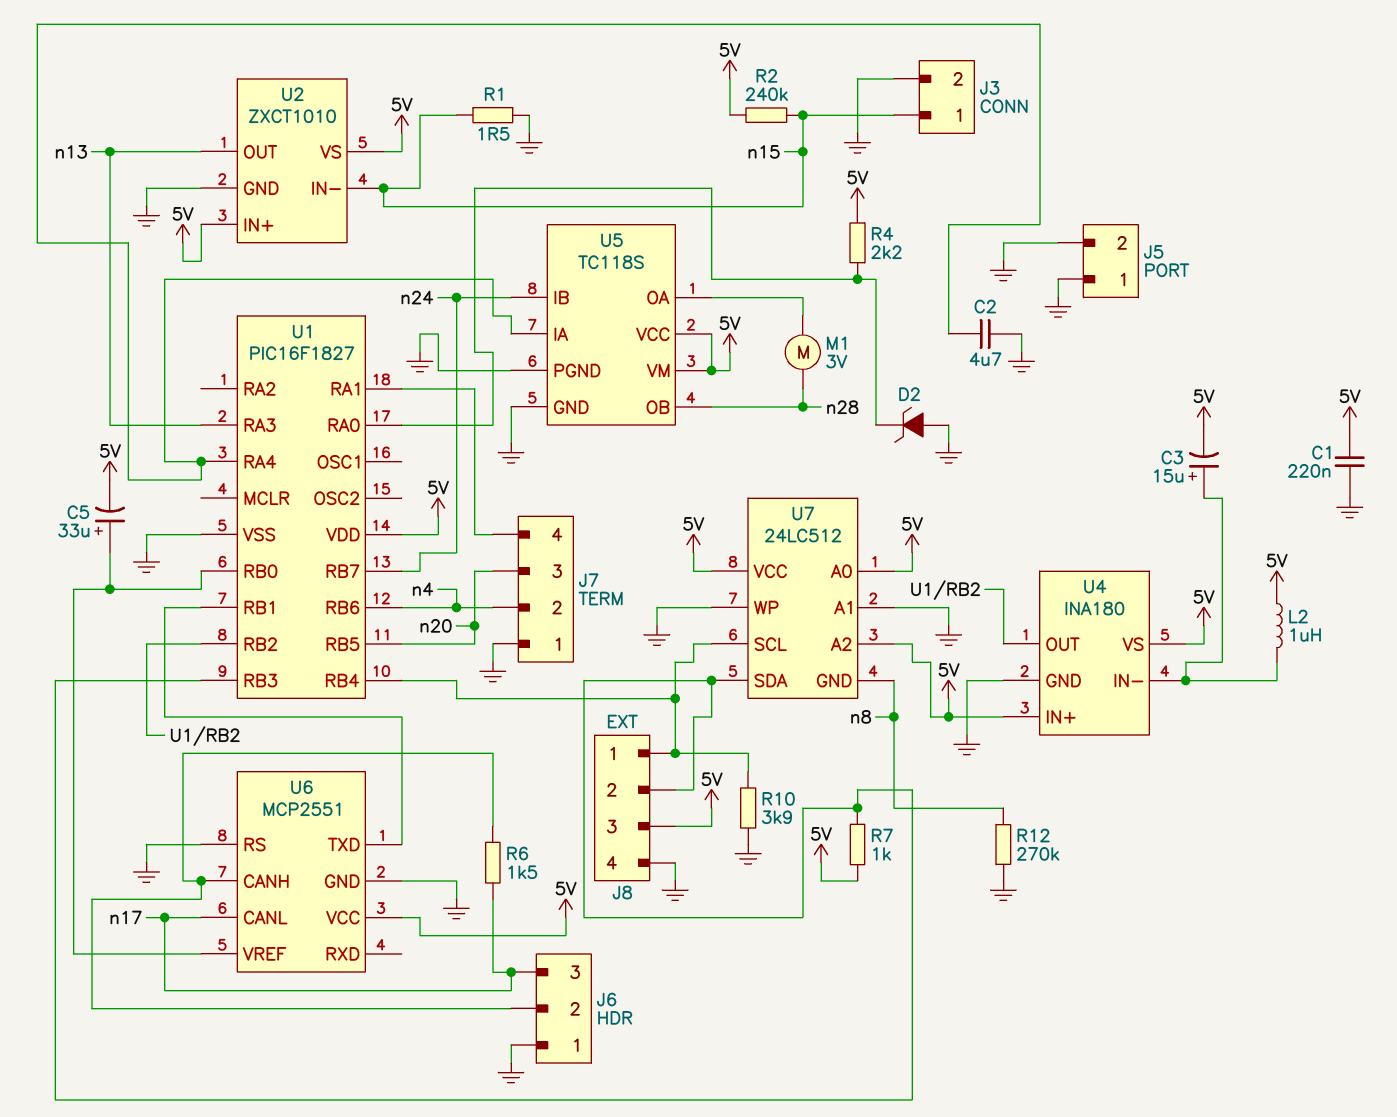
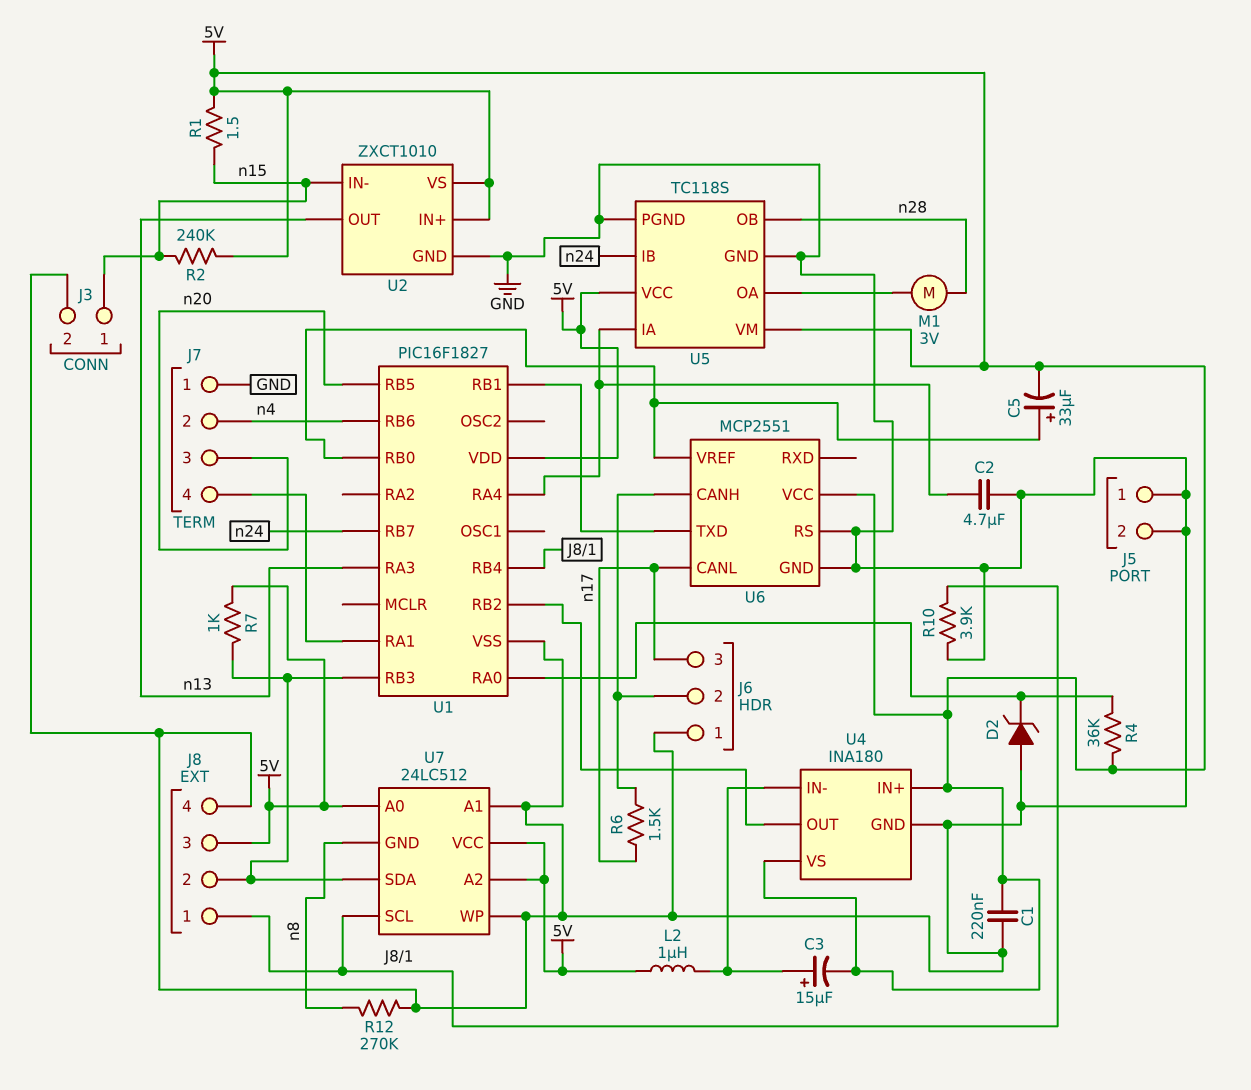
R1: 1.5 (GND, n15) -> 1.5 (5V, n15)
R4: 2.2k (5V, U1/RA0) -> 36k (5V, U1/RA0)

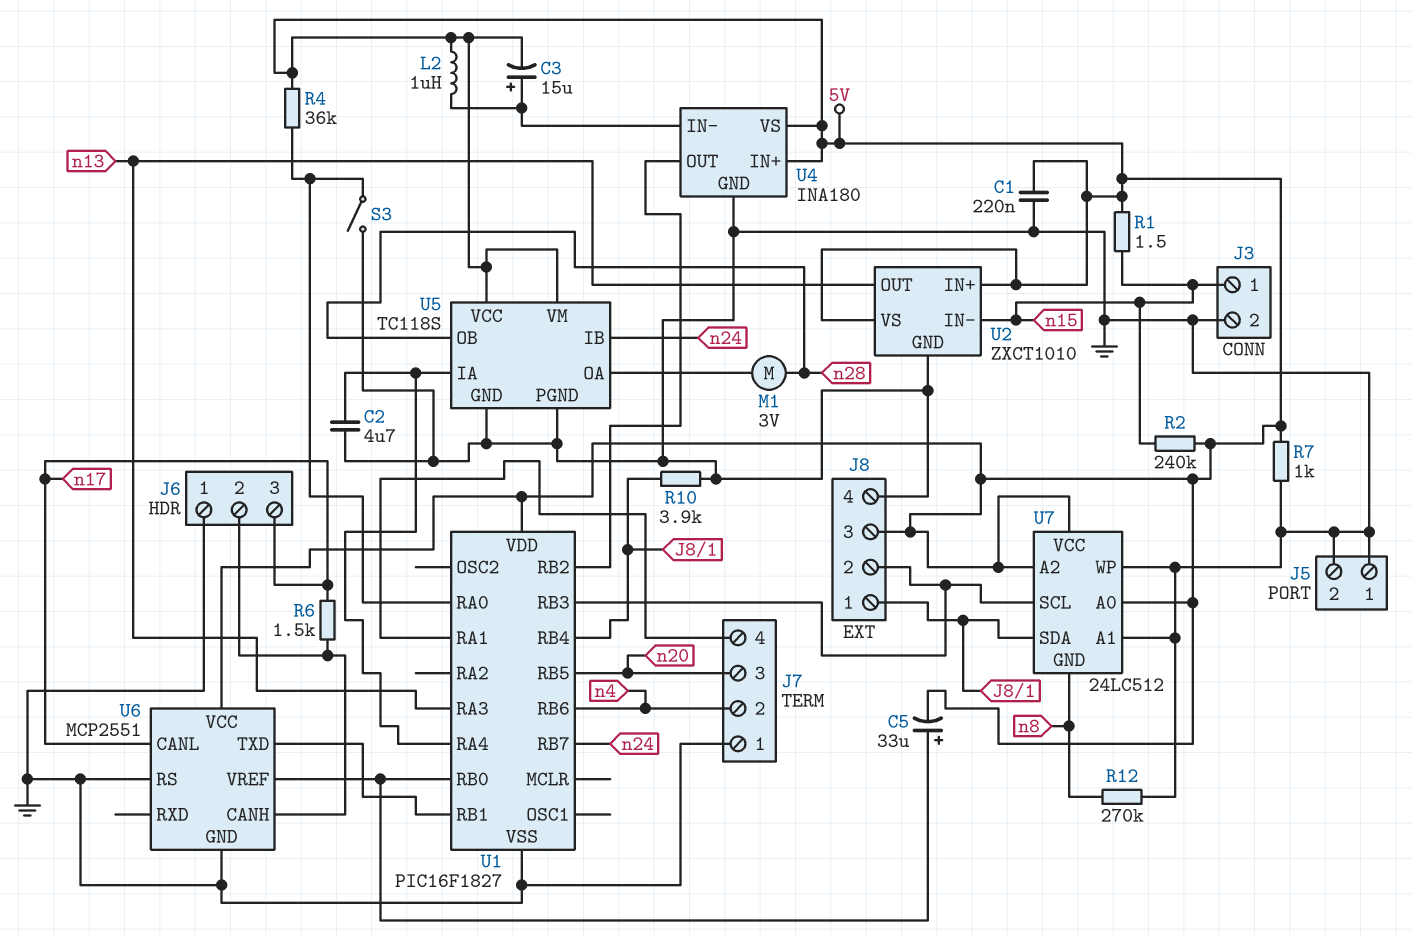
D2: zener (A GND, K U1/RA0) -> none
R7: 1k (5V, J8/2) -> 1k (5V, GND)
S3: none -> switch (GND, U1/RA0)
U7 pin SCL: J8/1 -> J8/2
U7 pin SDA: J8/2 -> J8/1

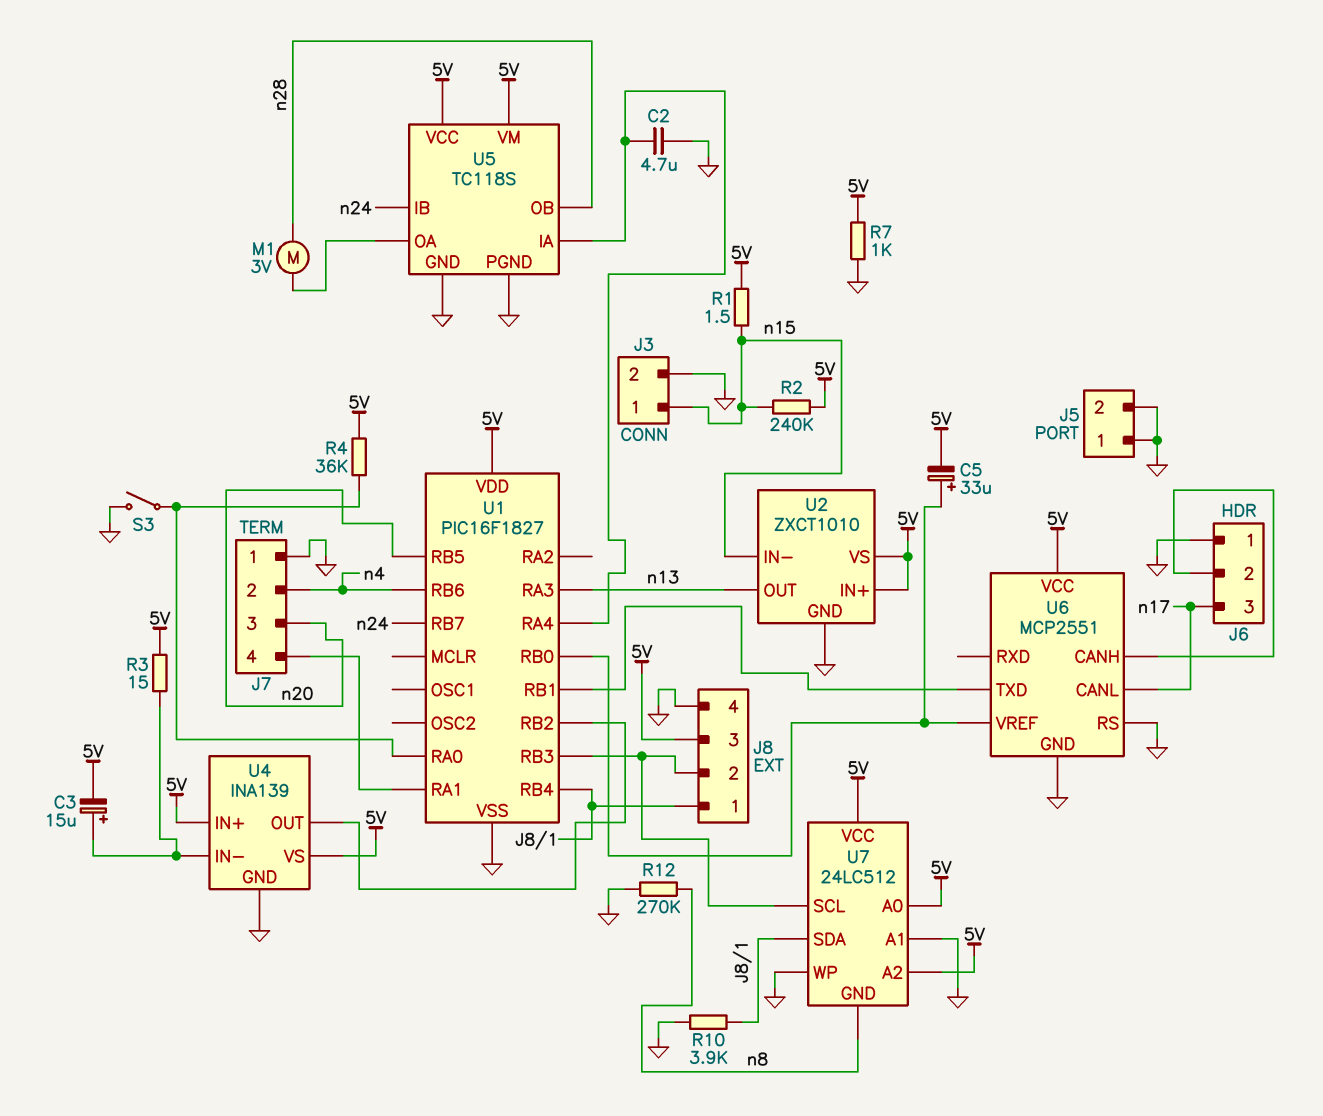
C1: 220nF (5V, GND) -> none
L2: 1uH (5V, U4/IN-) -> none
R3: none -> 15 (5V, U4/IN-)
R6: 1.5k (J6/2, n17) -> none
U4: INA180 -> INA139

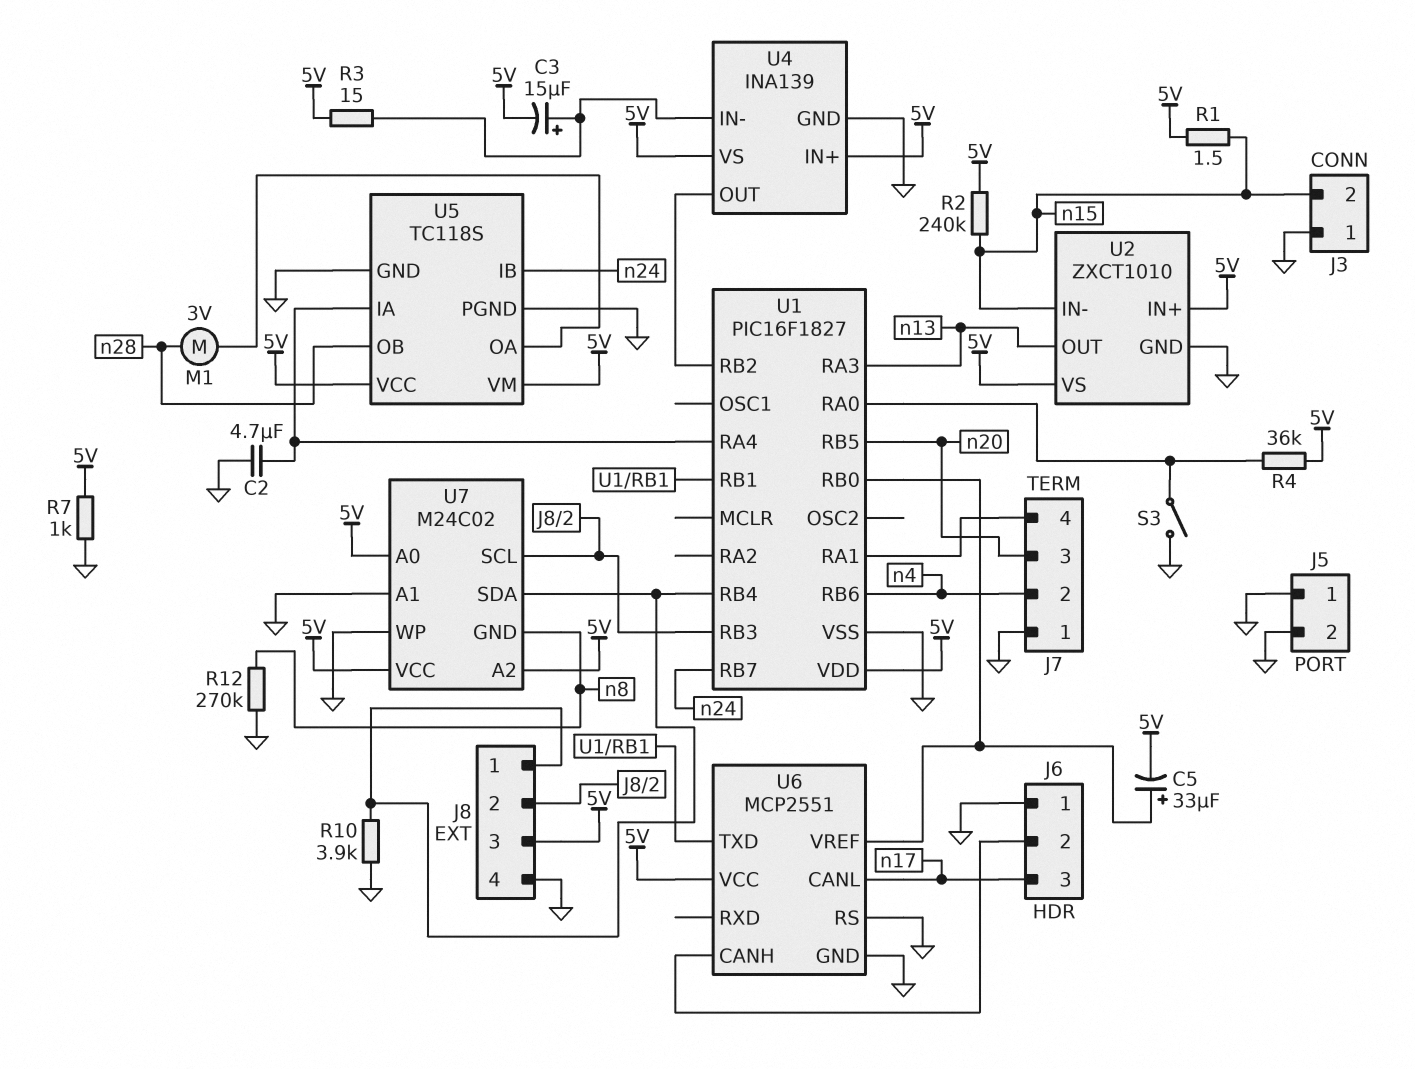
J3 pin 1: n15 -> GND
J3 pin 2: GND -> n15
U7: 24LC512 -> M24C02

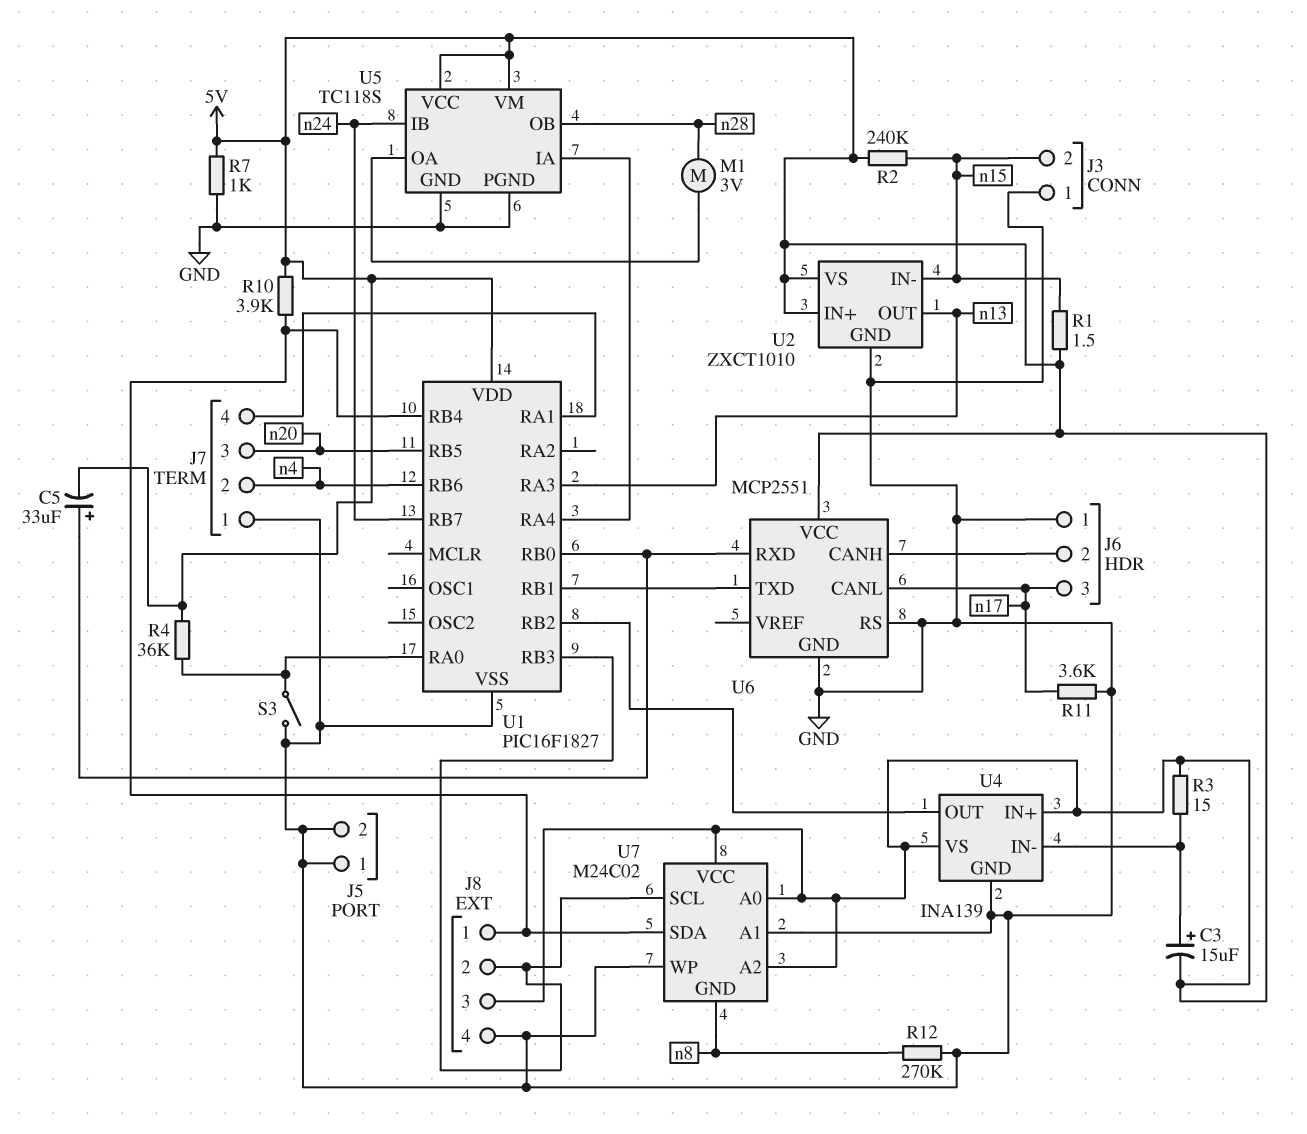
C2: 4.7uF (GND, U1/RA4) -> none
R10: 3.9k (GND, J8/1) -> 3.9k (5V, J8/1)
R11: none -> 3.6k (GND, n17)
U6 pin RXD: none -> U1/RB0
U6 pin VREF: U1/RB0 -> none

